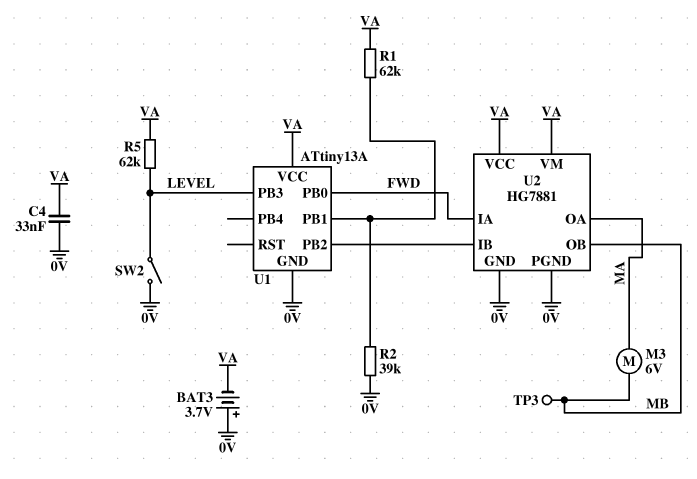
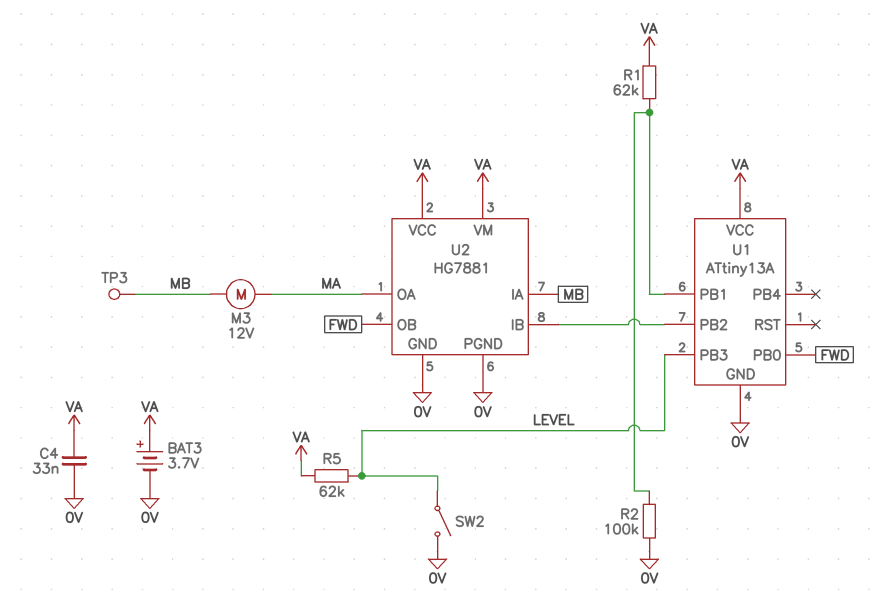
BAT3: 3.7V (plus 0V, minus VA) -> 3.7V (plus VA, minus 0V)
M3: motor 6V (MA, MB) -> motor 12V (MA, MB)
R2: 39k (0V, U1/PB1) -> 100k (0V, U1/PB1)
U2 pin IA: FWD -> MB
U2 pin OB: MB -> FWD

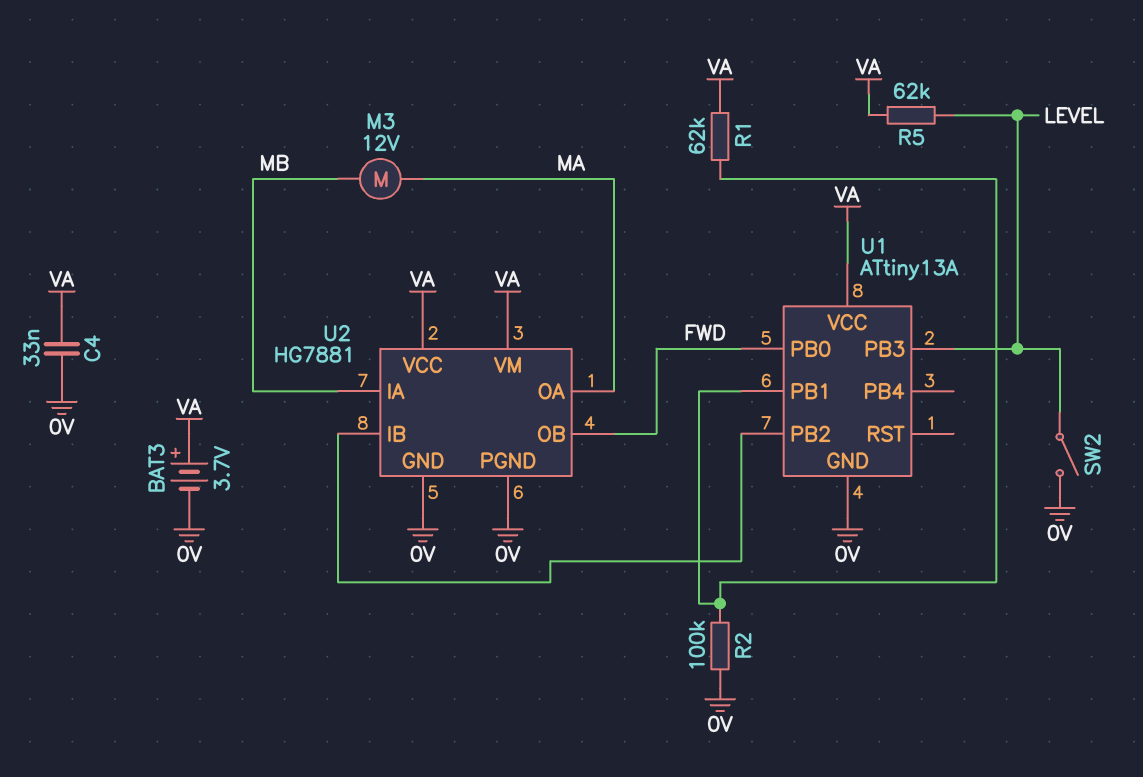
TP3: test point (MB) -> none

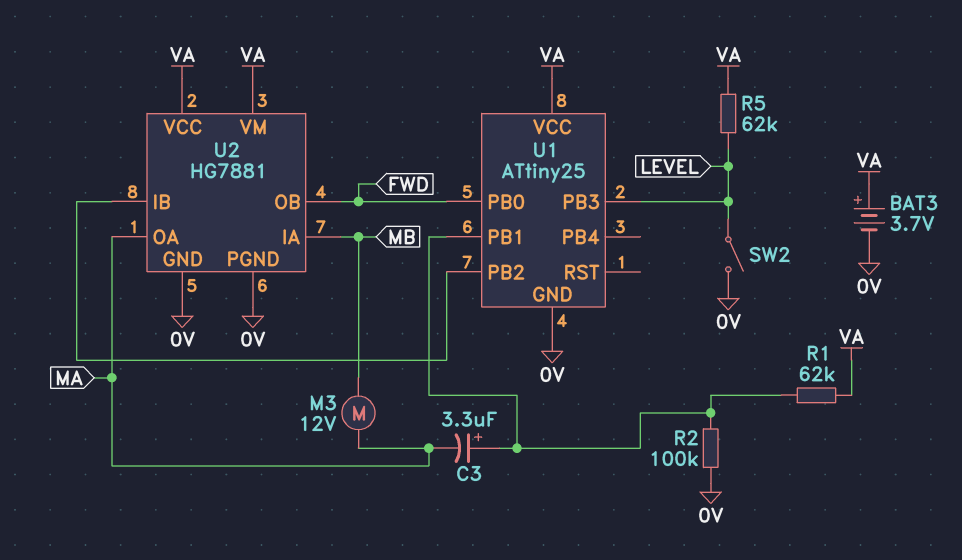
C3: none -> 3.3uF (plus U1/PB1, minus MA)
C4: 33nF (0V, VA) -> none
U1: ATtiny13A -> ATtiny25

